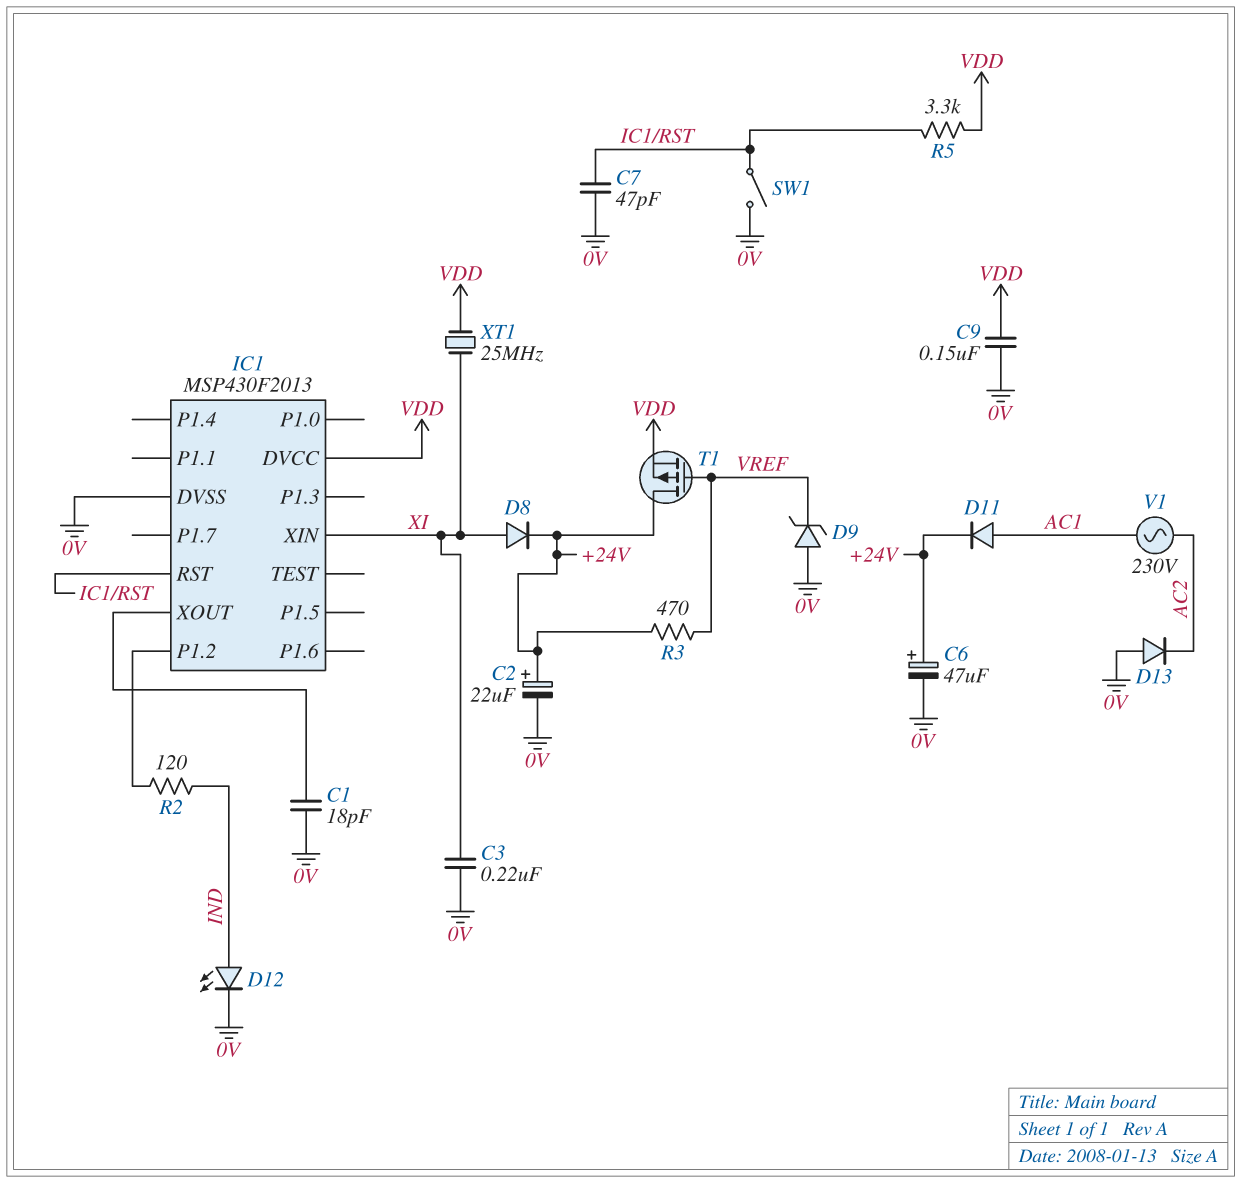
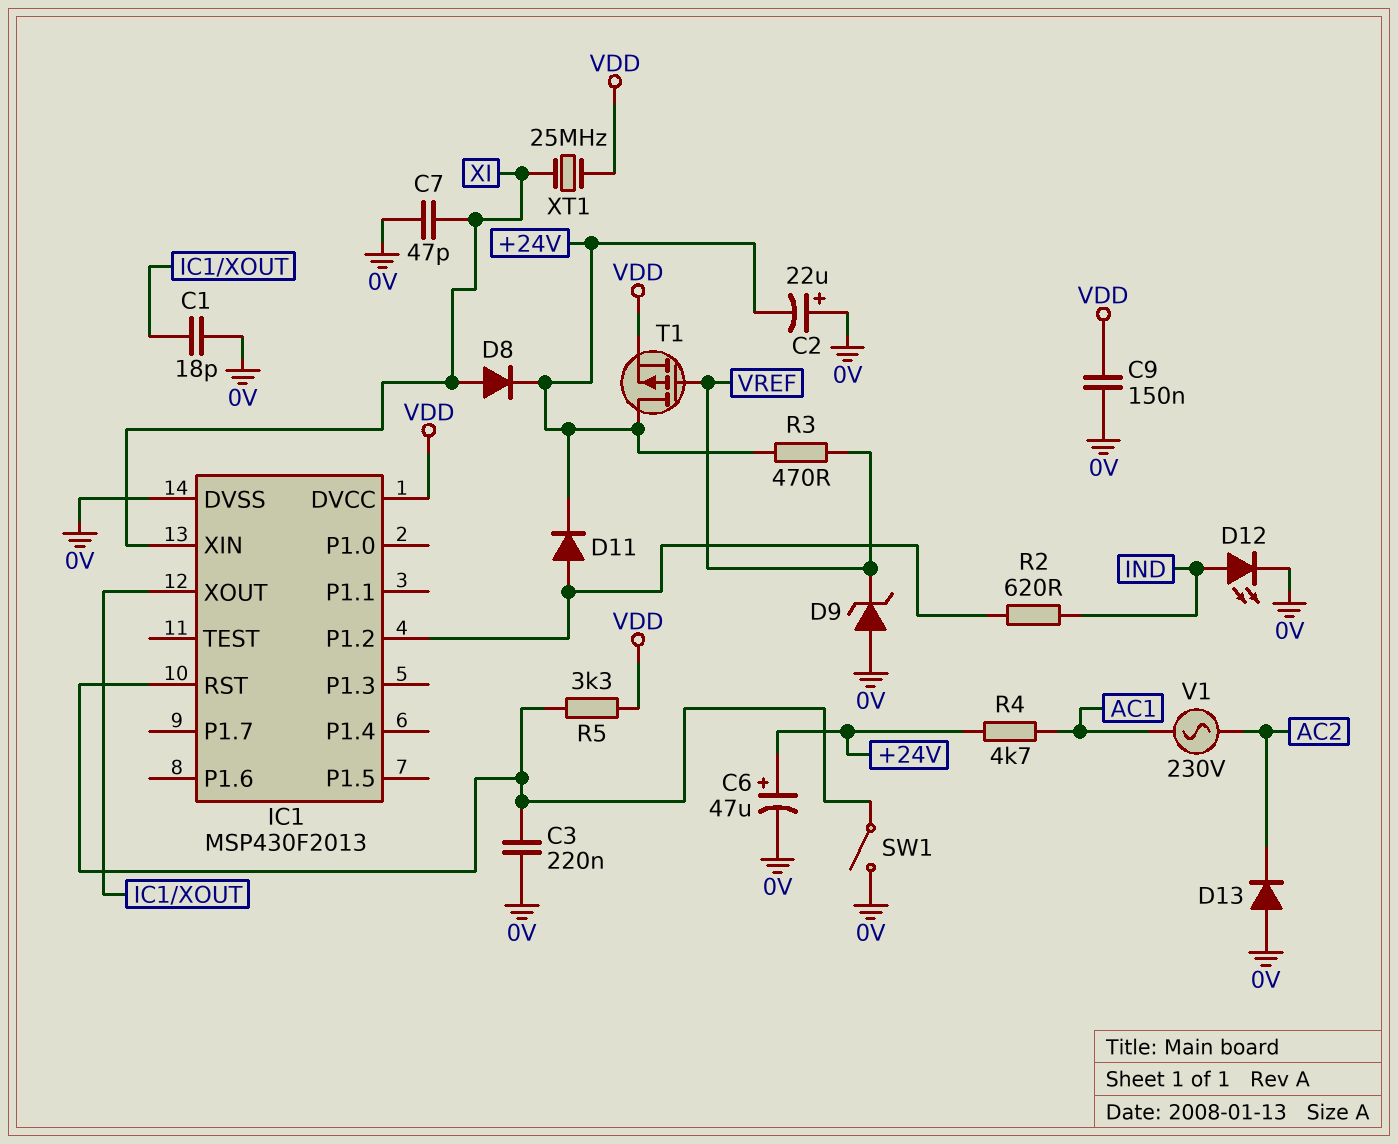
C2: 22uF (plus +24V, minus 0V) -> 22uF (plus 0V, minus +24V)
C3: 220nF (0V, XI) -> 220nF (0V, IC1/RST)
C7: 47pF (0V, IC1/RST) -> 47pF (0V, XI)
D11: diode (A AC1, K +24V) -> diode (A IC1/P1.2, K +24V)
R2: 120 (IC1/P1.2, IND) -> 620 (IC1/P1.2, IND)
R4: none -> 4.7k (+24V, AC1)

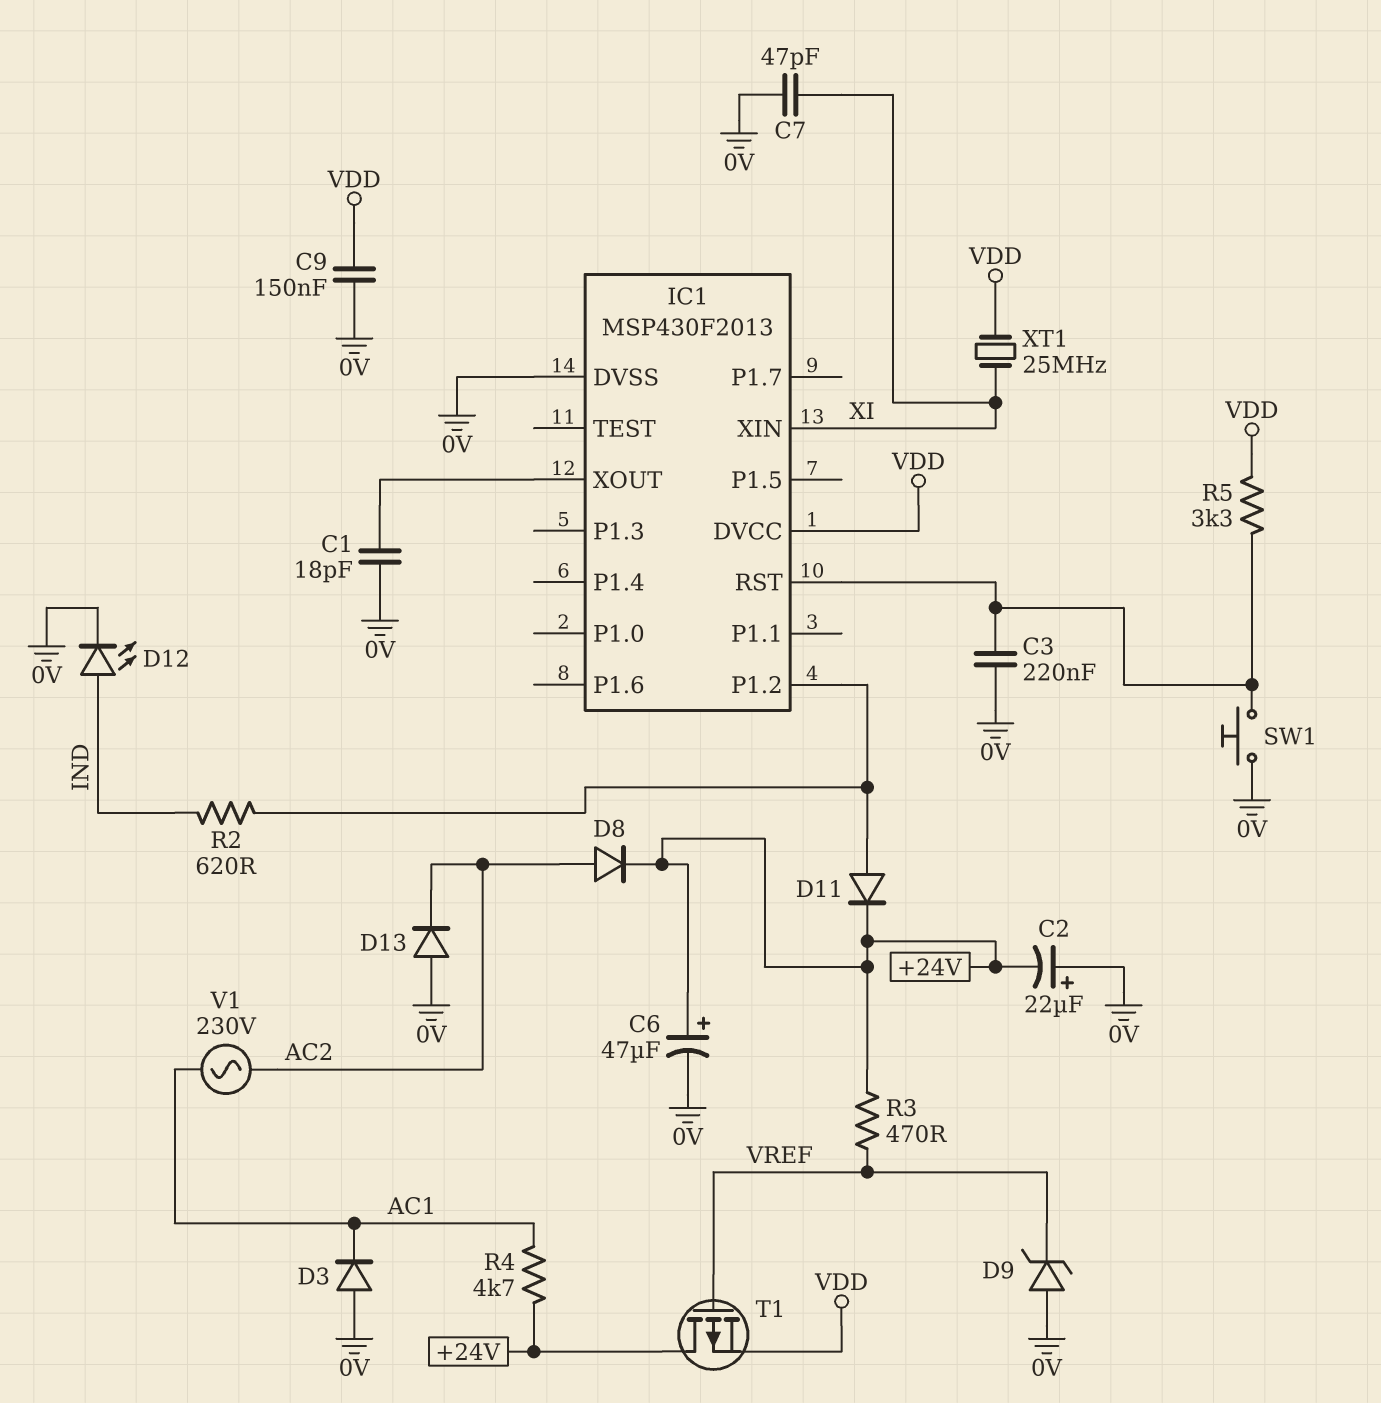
D3: none -> diode (A 0V, K AC1)
D8: diode (A XI, K +24V) -> diode (A AC2, K +24V)
SW1: switch (0V, IC1/RST) -> button (0V, IC1/RST)

